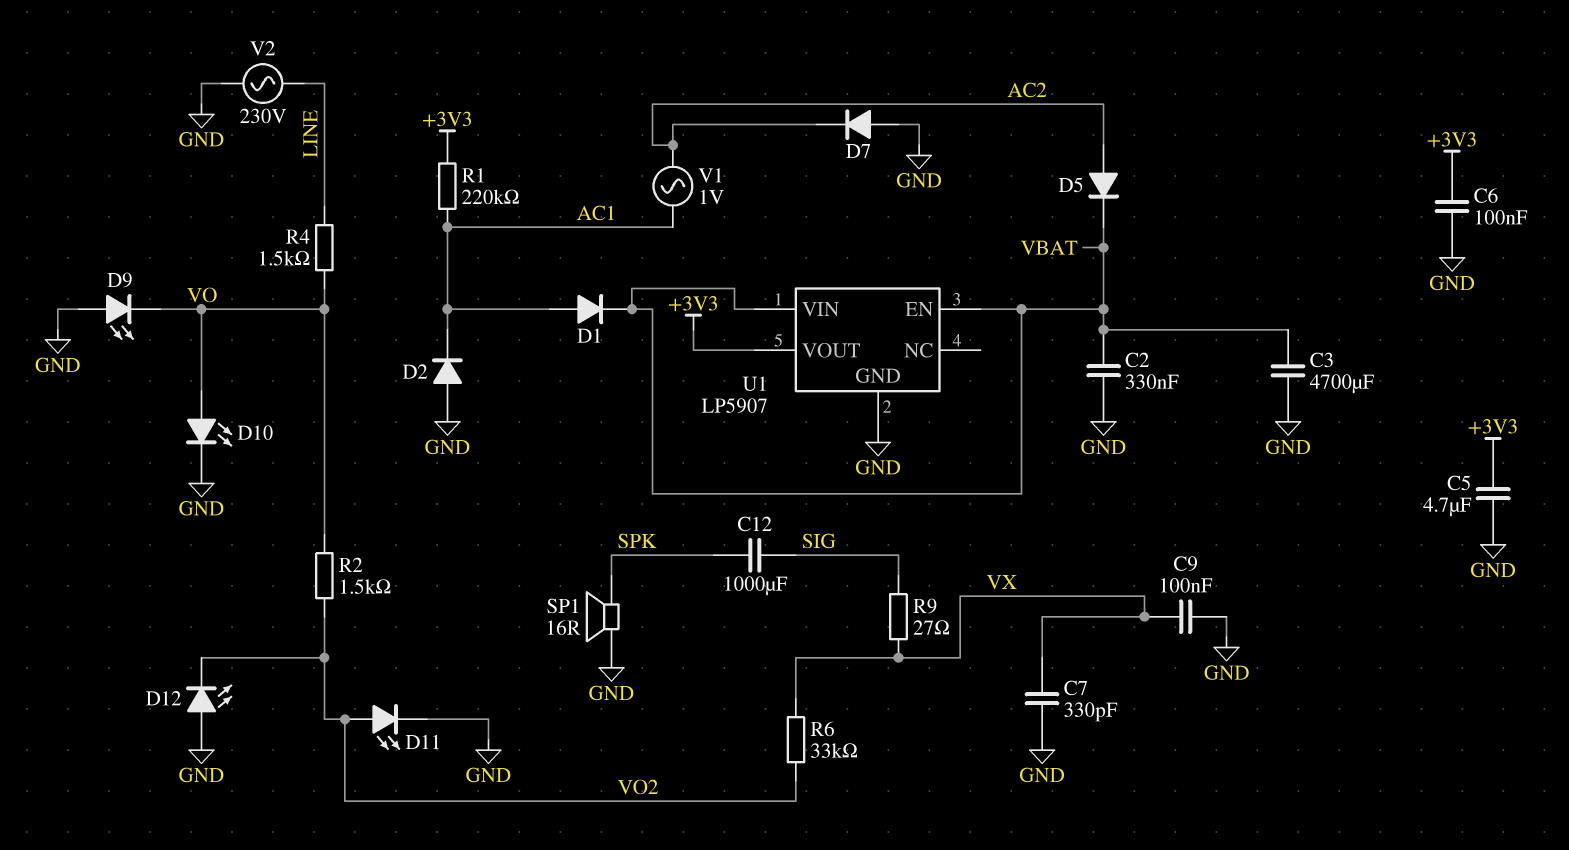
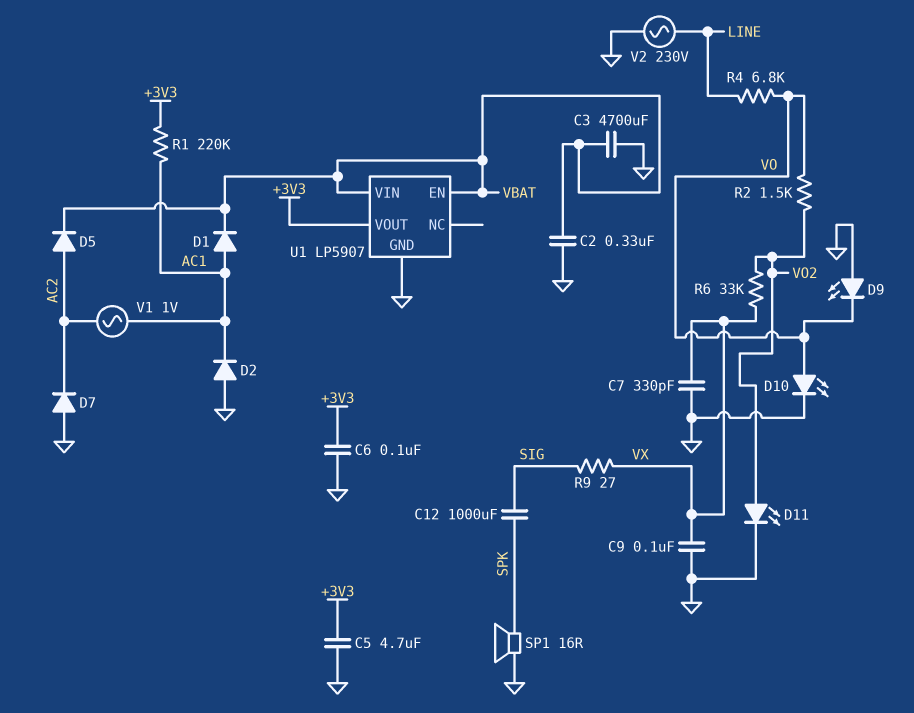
D12: LED (A GND, K VO2) -> none
R4: 1.5k (LINE, VO) -> 6.8k (LINE, VO)

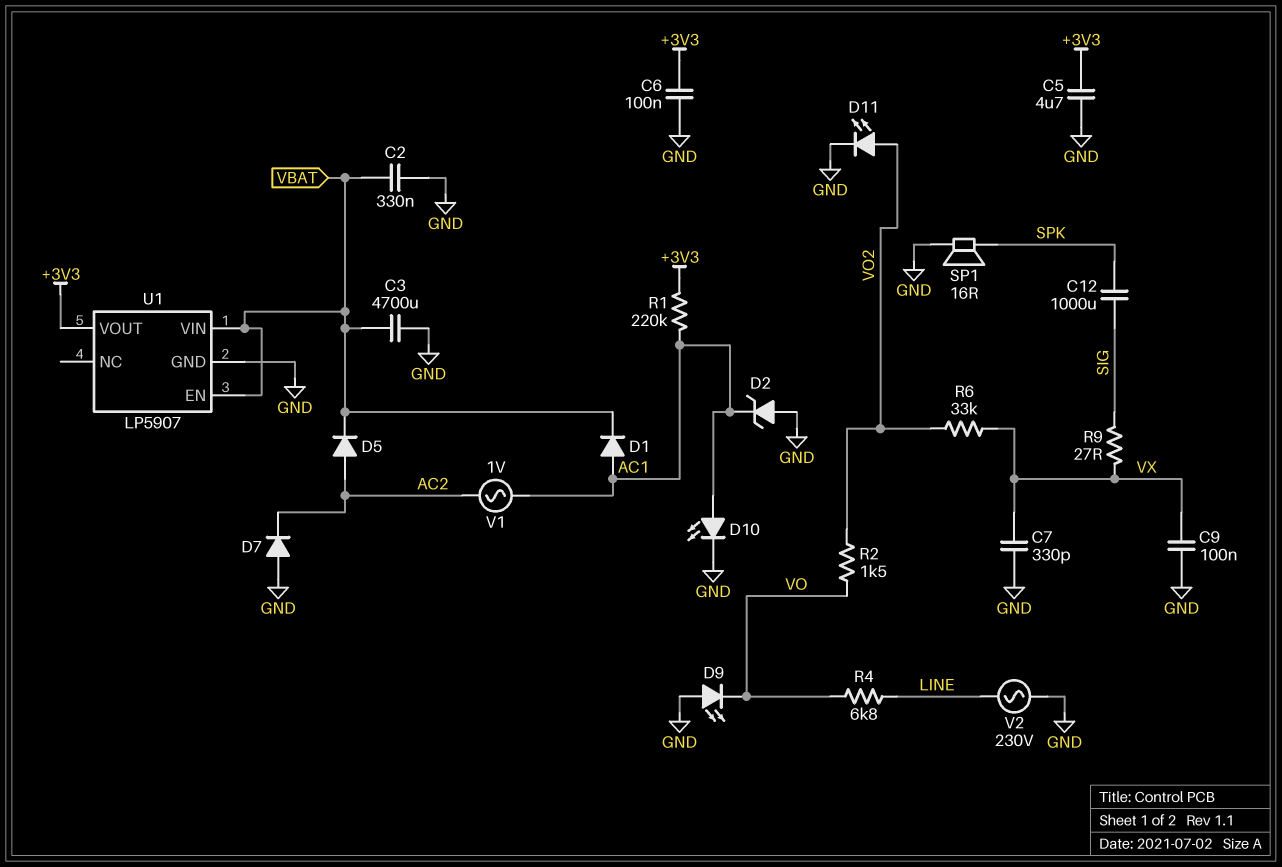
D2: diode (A GND, K AC1) -> zener (A GND, K AC1)
D10: LED (A VO, K GND) -> LED (A AC1, K GND)

